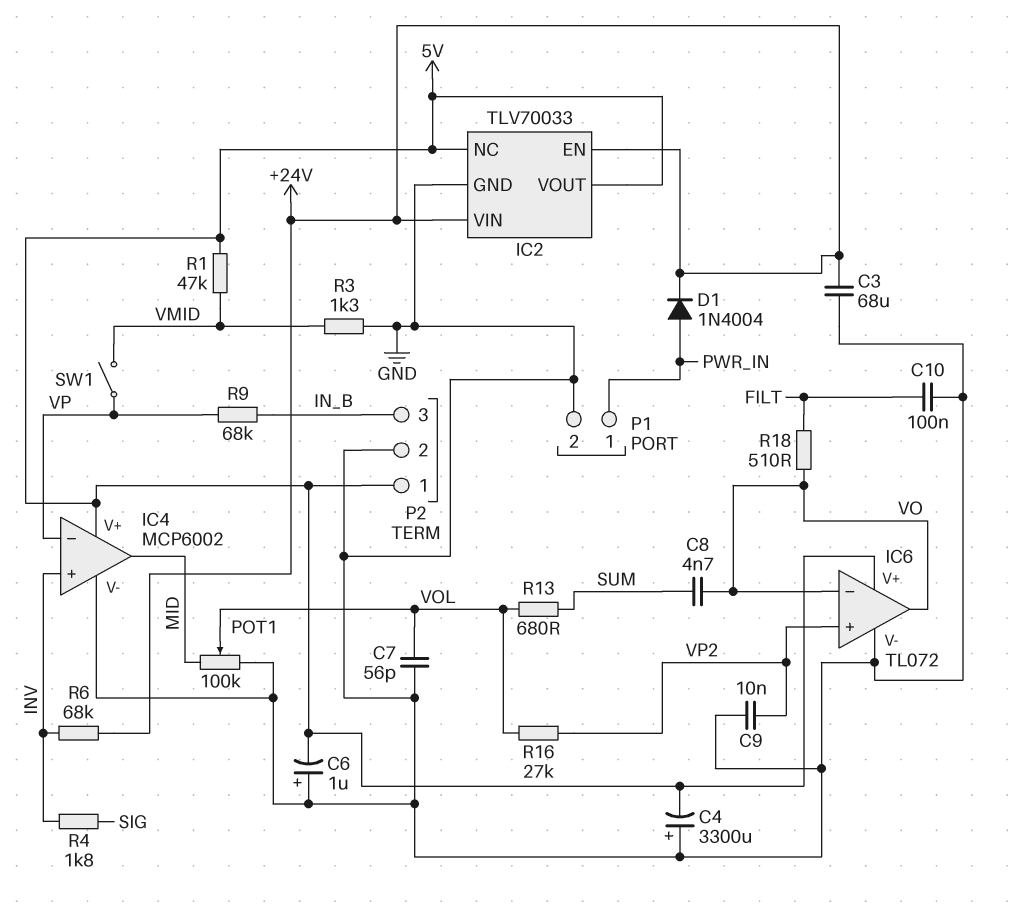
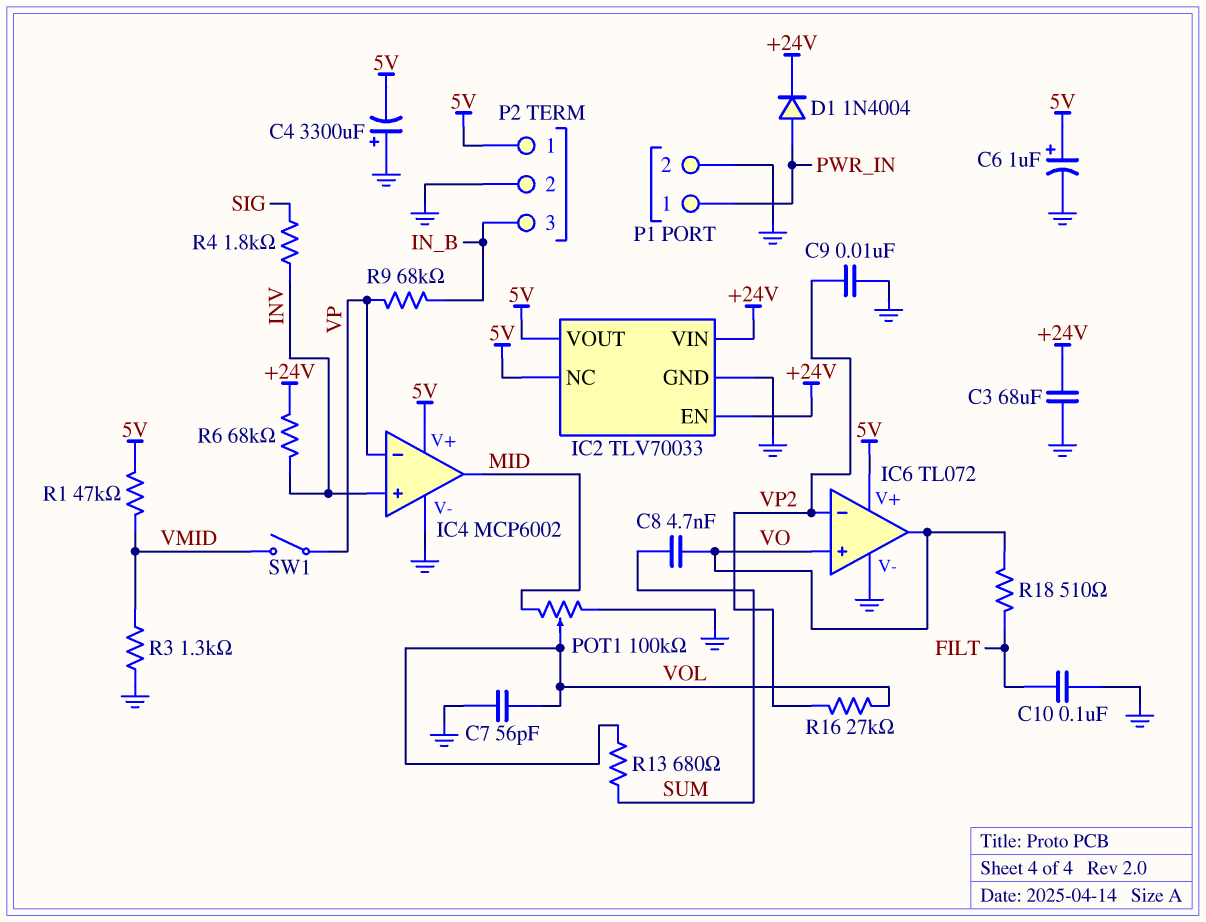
C6: 1uF (plus GND, minus 5V) -> 1uF (plus 5V, minus GND)
IC6 pin in+: VP2 -> VO
IC6 pin in-: VO -> VP2

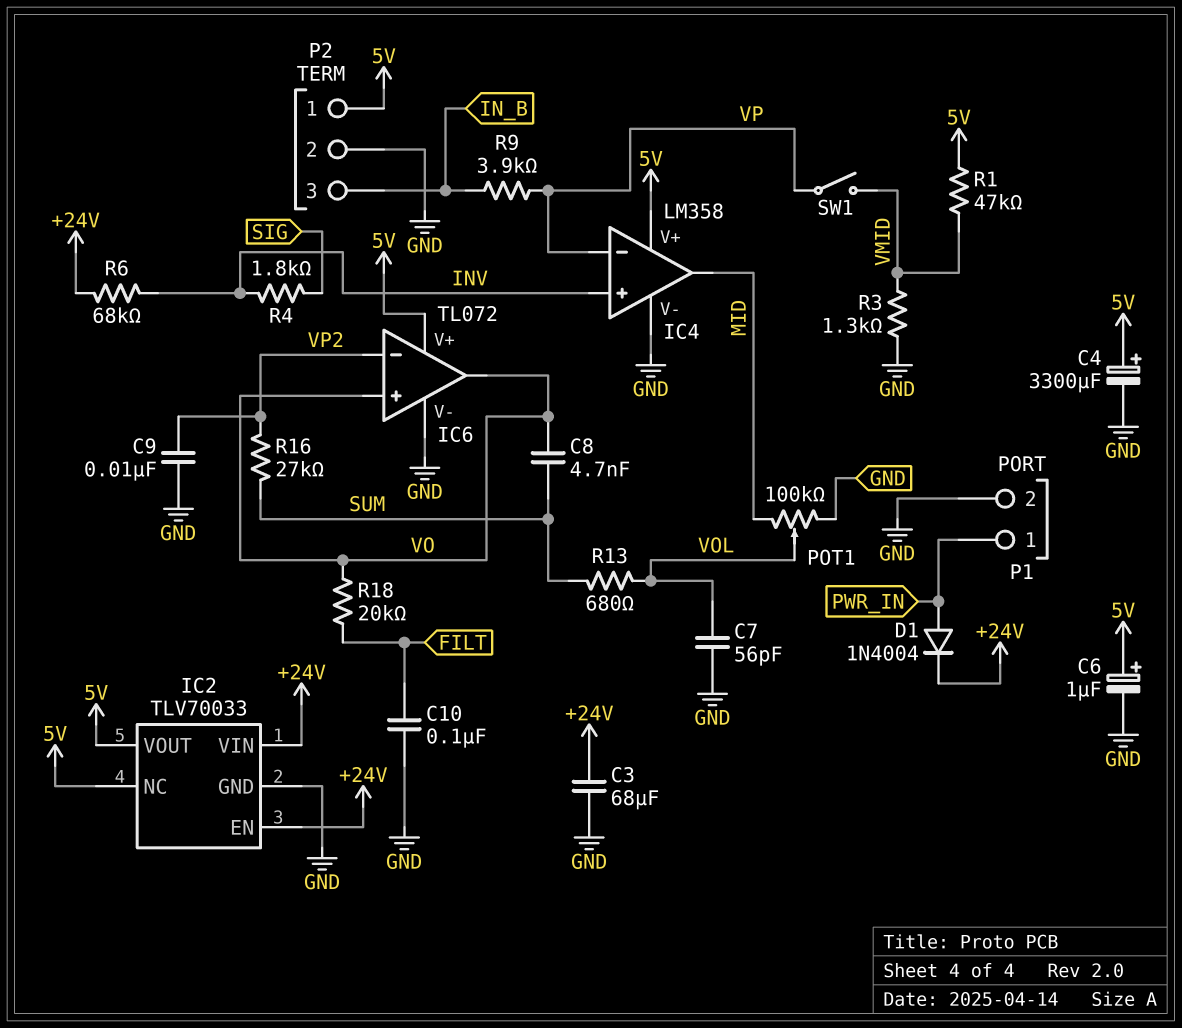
C4: 3300uF (plus GND, minus 5V) -> 3300uF (plus 5V, minus GND)
IC4: MCP6002 -> LM358
R9: 68k (IN_B, VP) -> 3.9k (IN_B, VP)
R16: 27k (VOL, VP2) -> 27k (SUM, VP2)
R18: 510 (FILT, VO) -> 20k (FILT, VO)

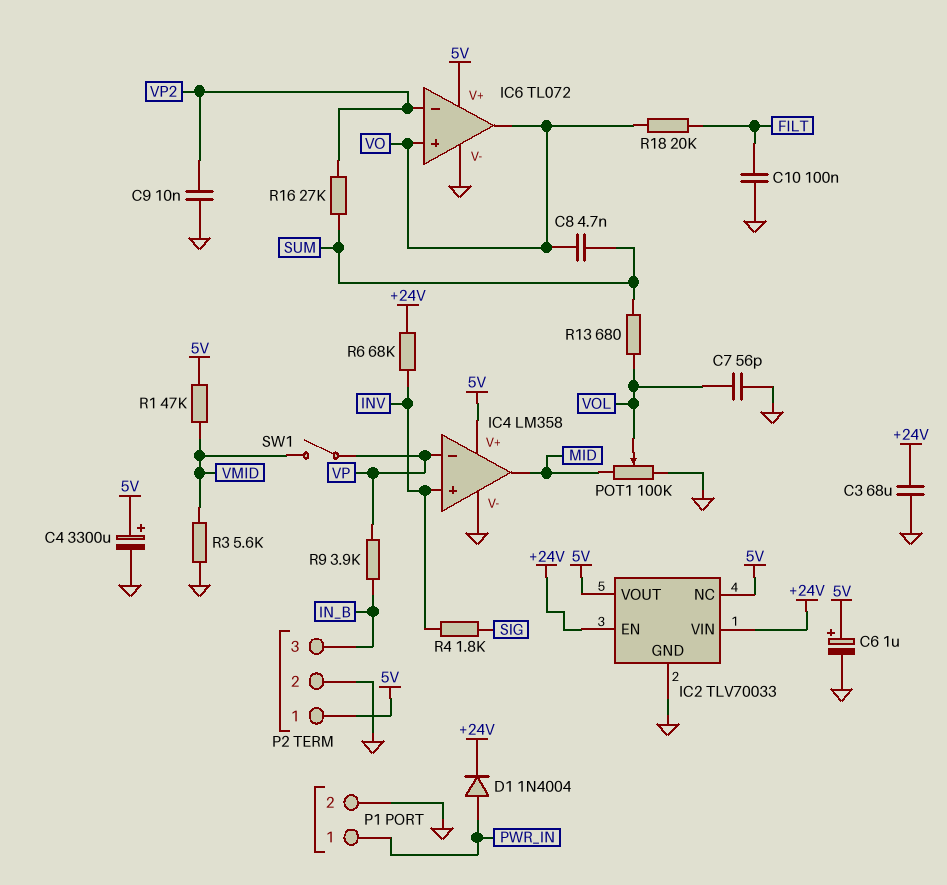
R3: 1.3k (GND, VMID) -> 5.6k (GND, VMID)

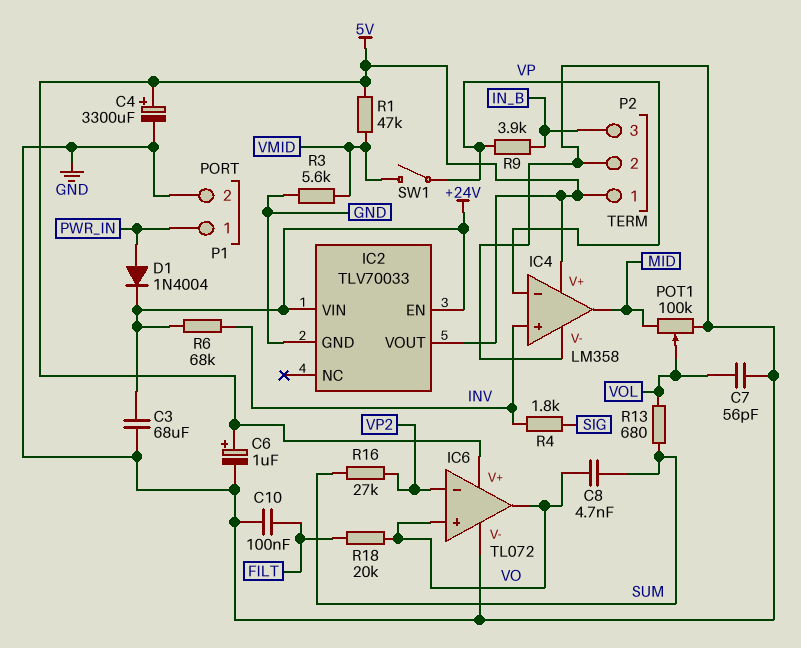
C9: 10nF (GND, VP2) -> none
IC2 pin NC: 5V -> none

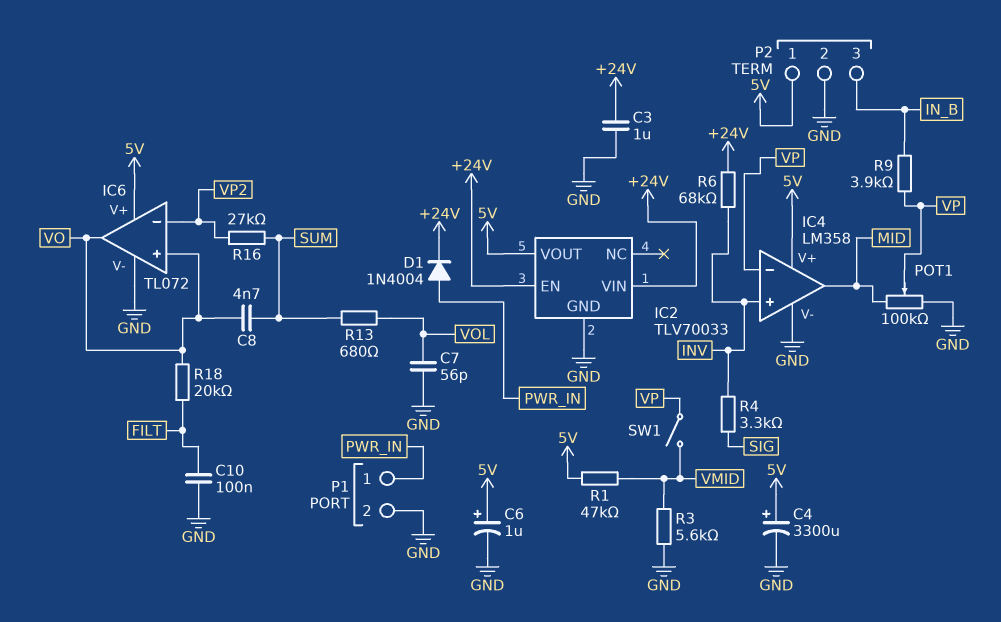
C3: 68uF (+24V, GND) -> 1uF (+24V, GND)
POT1: 100k (GND, MID, wiper VOL) -> 100k (GND, MID, wiper VP)
R4: 1.8k (INV, SIG) -> 3.3k (INV, SIG)

